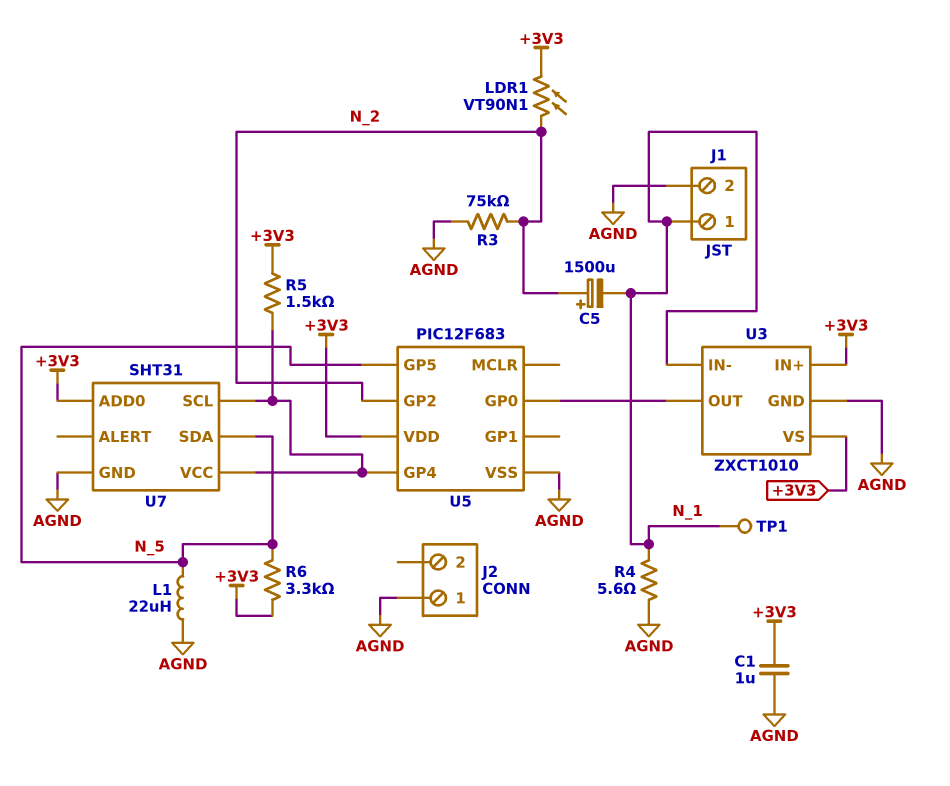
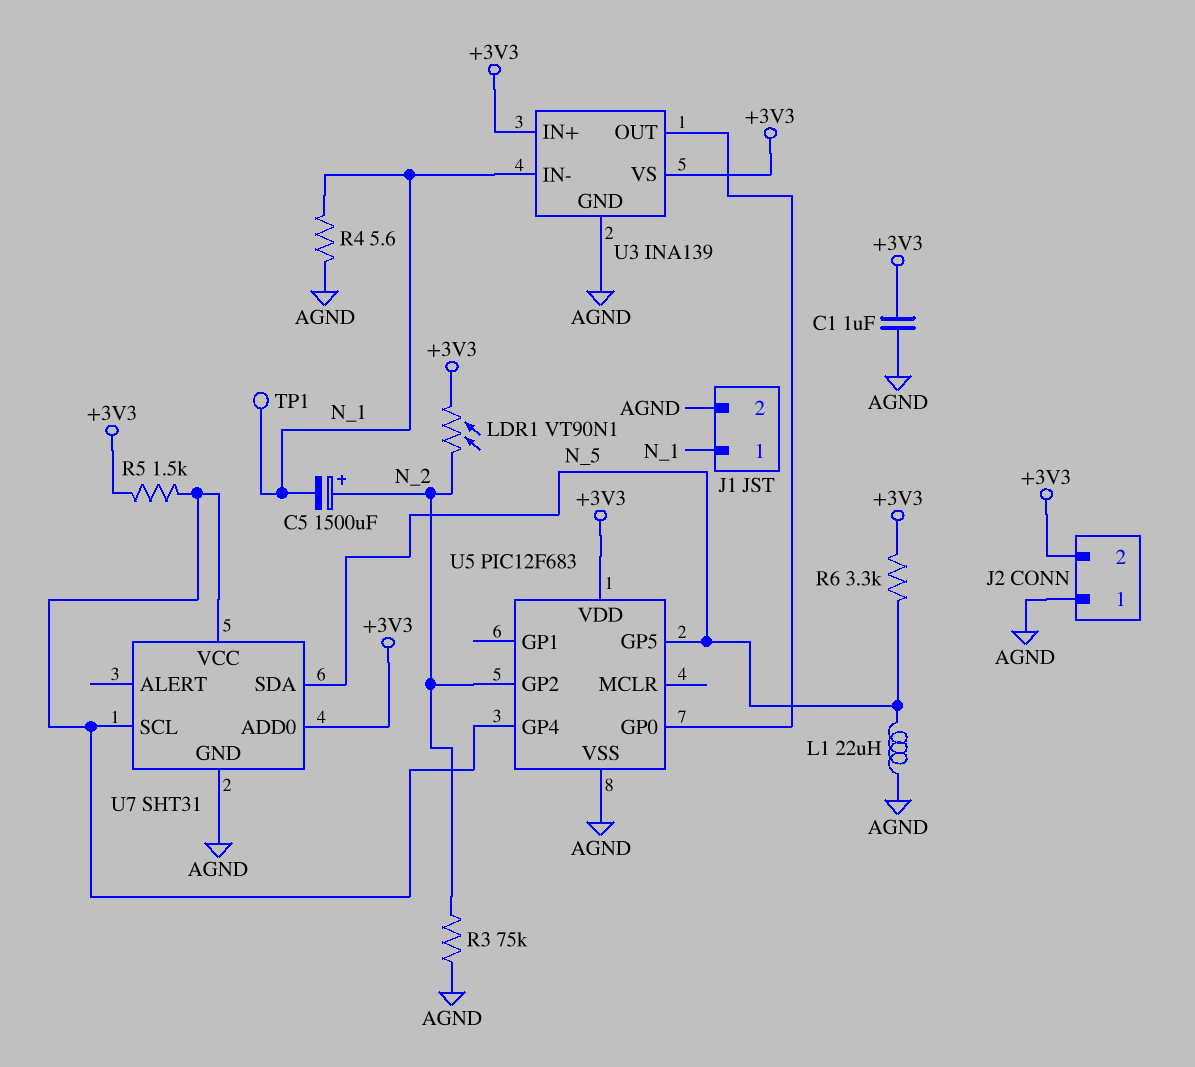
J2 pin 2: none -> +3V3
U3: ZXCT1010 -> INA139

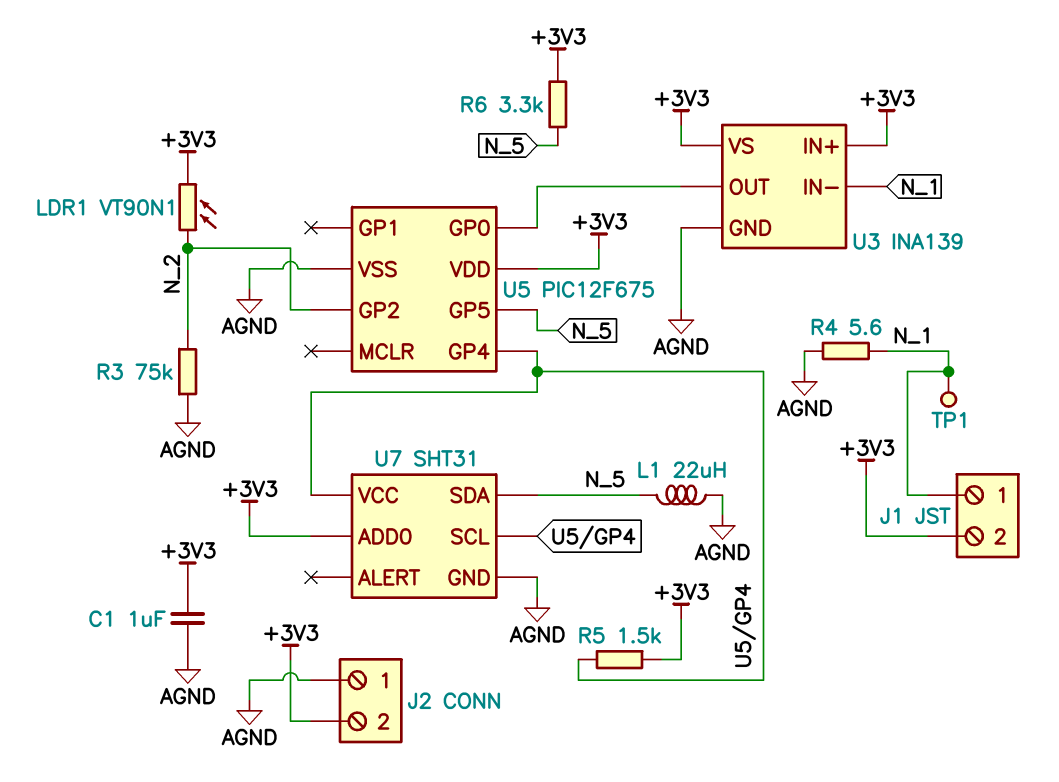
C5: 1500uF (plus N_2, minus N_1) -> none
J1 pin 2: AGND -> +3V3
U5: PIC12F683 -> PIC12F675

